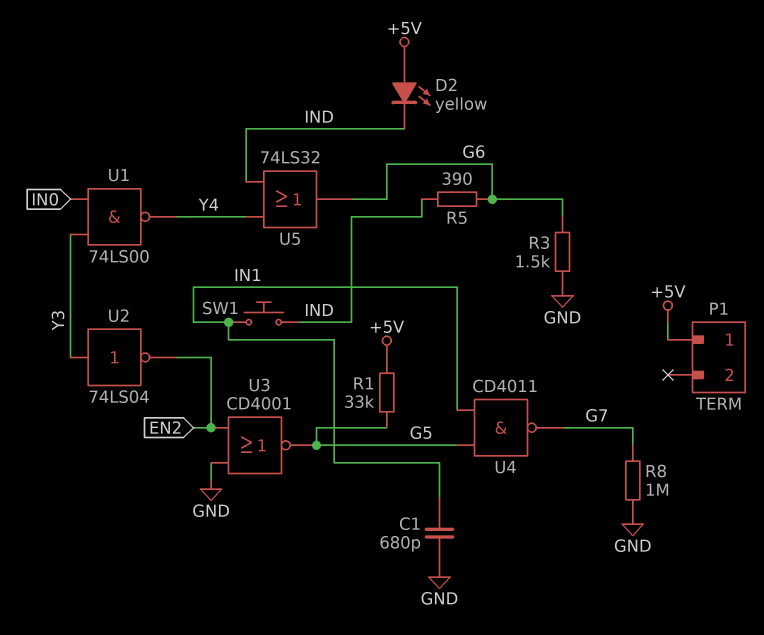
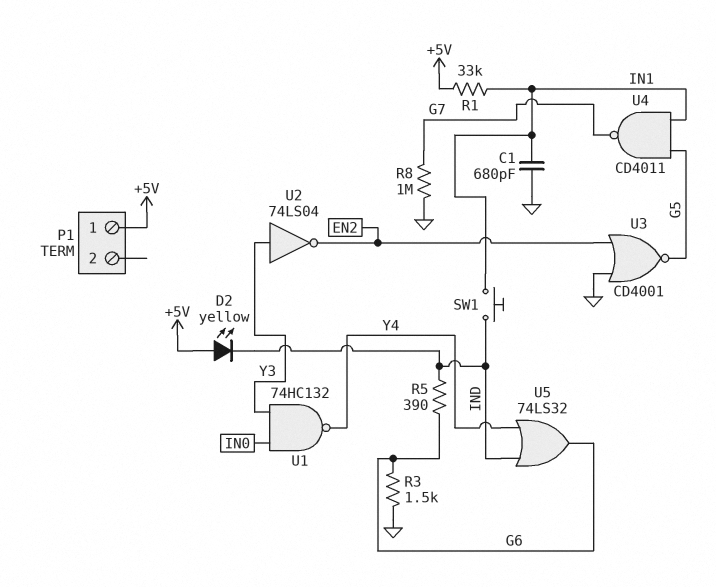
R1: 33k (+5V, G5) -> 33k (+5V, IN1)
U1: NAND 74LS00 (in IN0, in Y3, out Y4) -> NAND 74HC132 (in IN0, in Y3, out Y4)

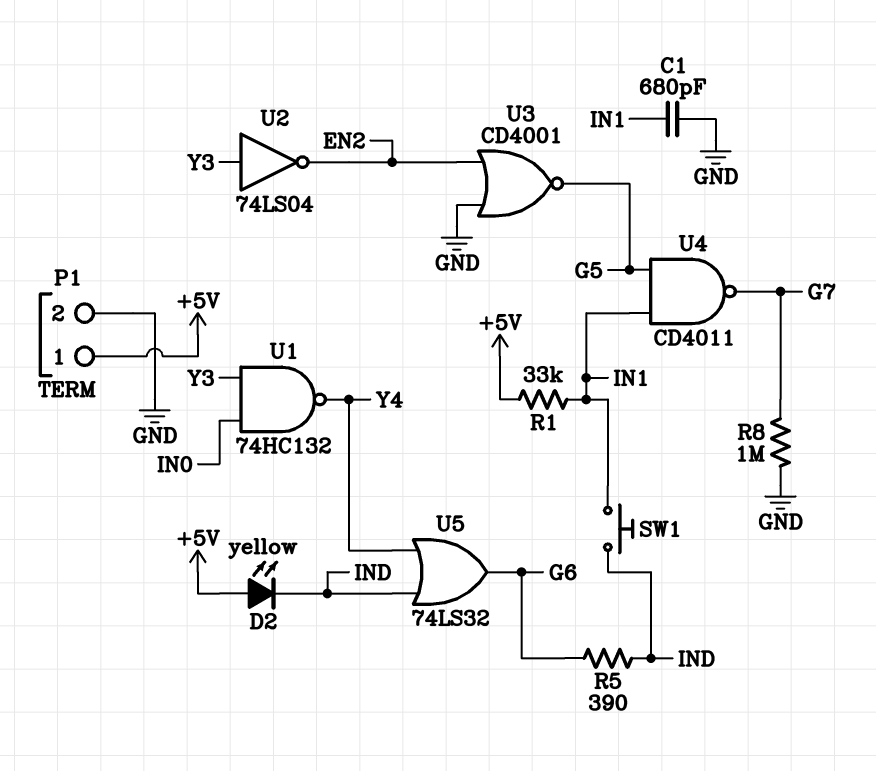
P1 pin 2: none -> GND
R3: 1.5k (G6, GND) -> none

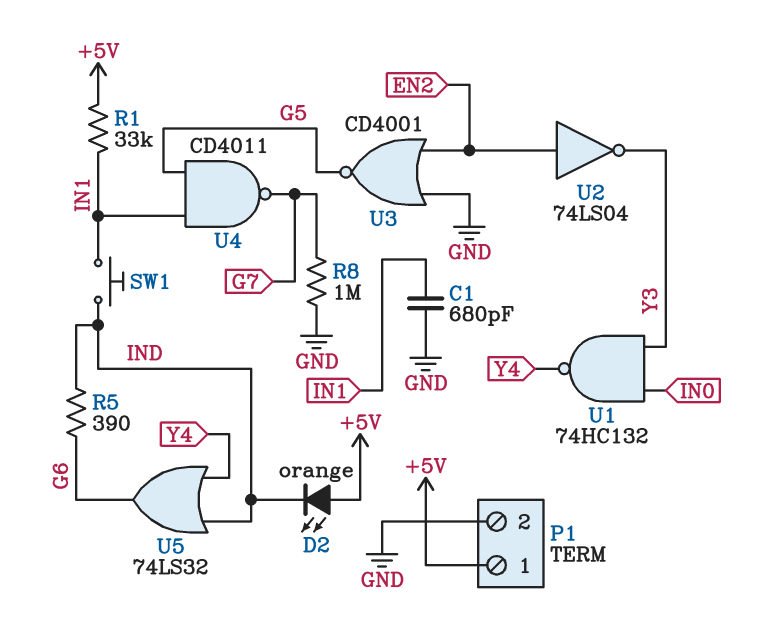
D2: LED yellow (A +5V, K IND) -> LED orange (A +5V, K IND)
U2: NOT 74LS04 (in Y3, out EN2) -> NOT 74LS04 (in EN2, out Y3)

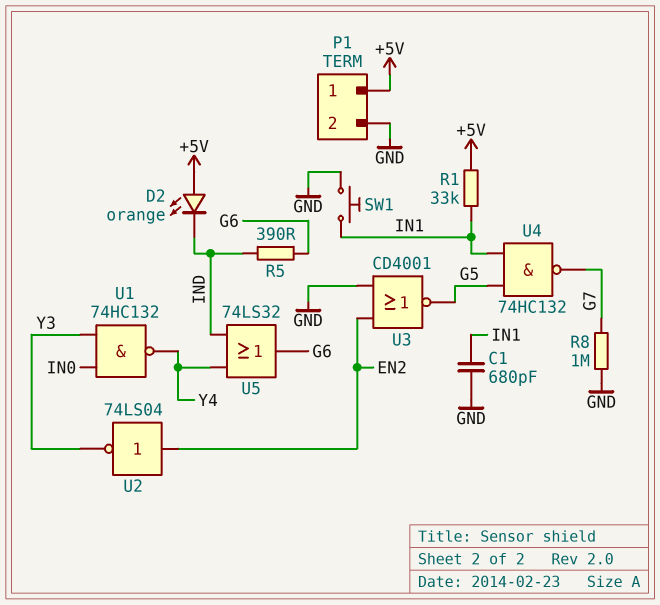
SW1: button (IN1, IND) -> button (GND, IN1)
U4: NAND CD4011 (in G5, in IN1, out G7) -> NAND 74HC132 (in G5, in IN1, out G7)

